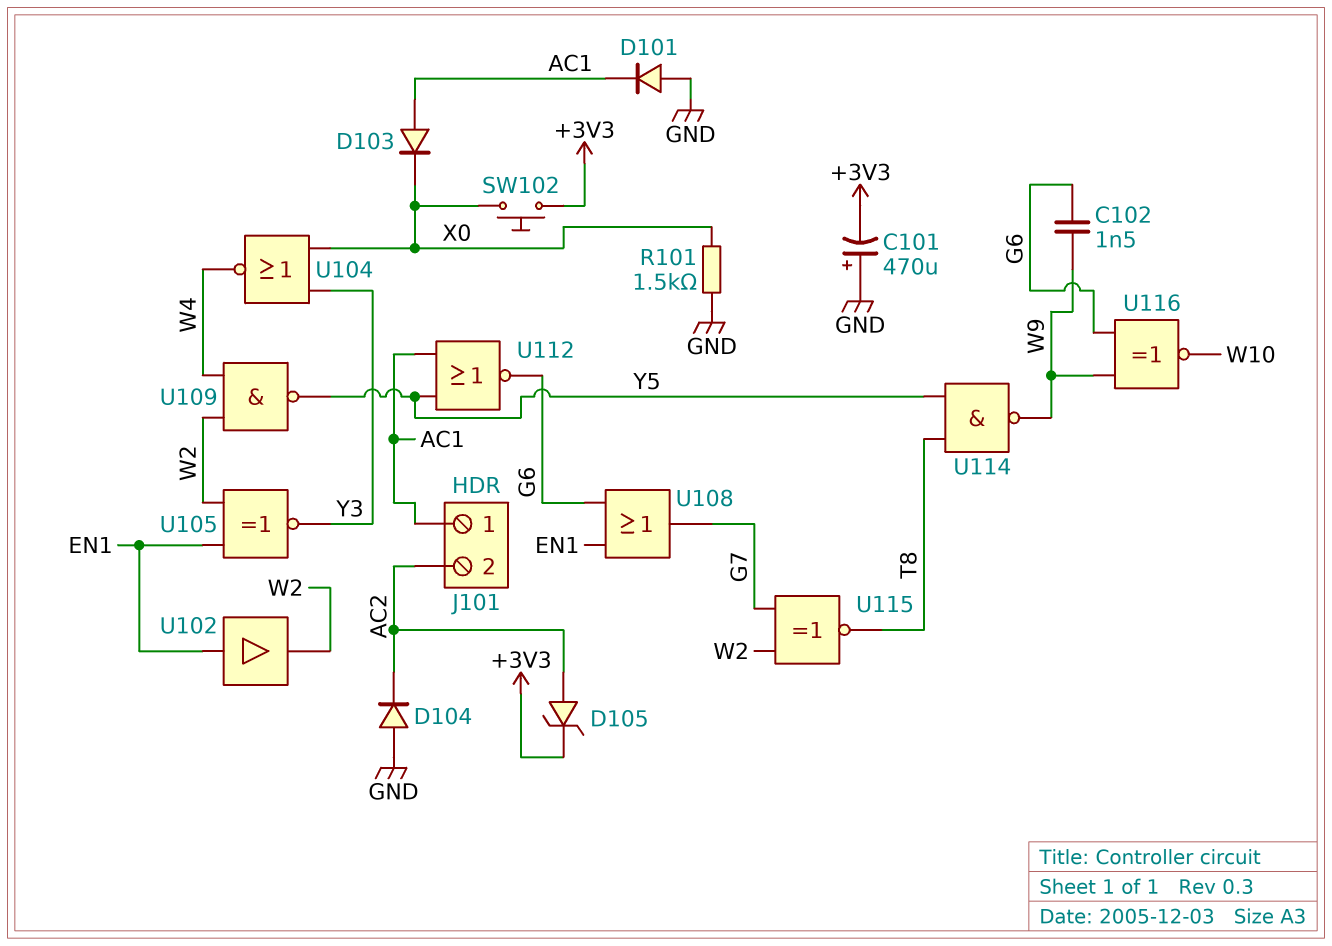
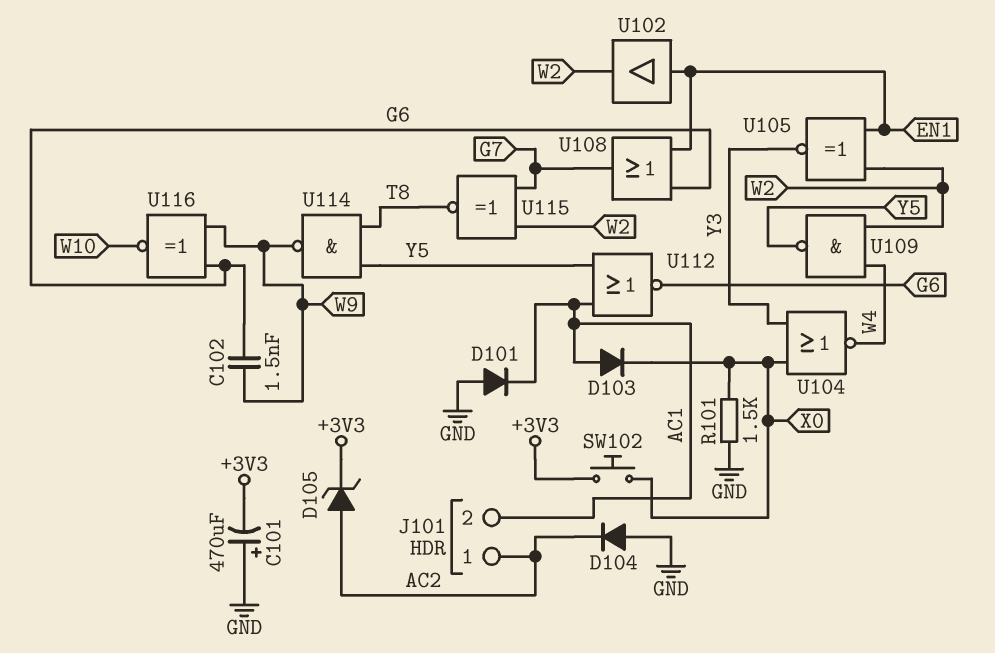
J101 pin 1: AC1 -> AC2
J101 pin 2: AC2 -> AC1

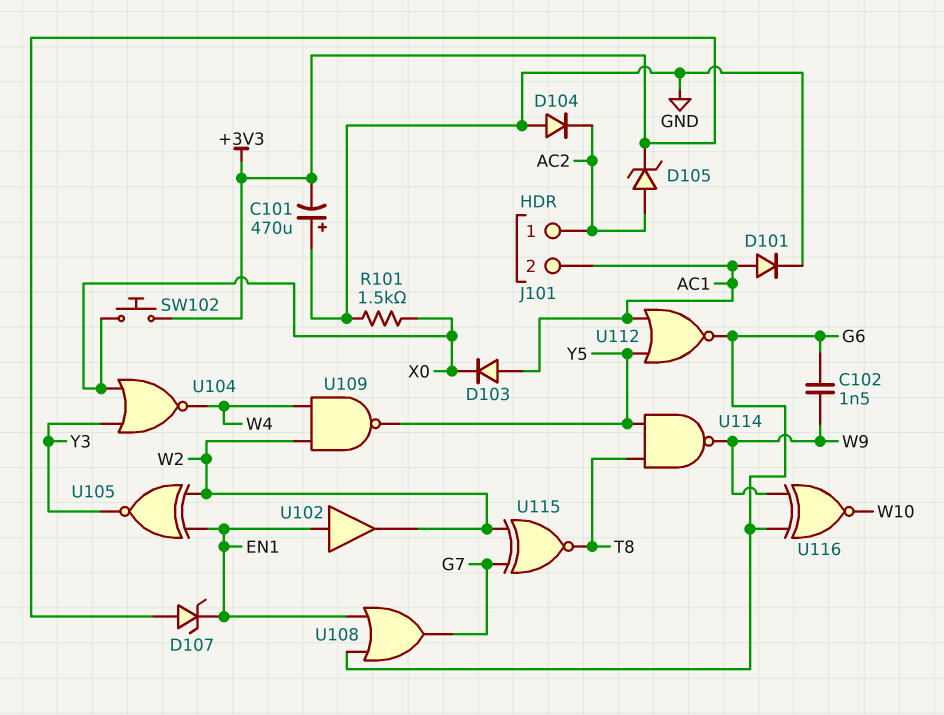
D101: diode (A GND, K AC1) -> diode (A AC1, K GND)
D107: none -> zener (A +3V3, K EN1)

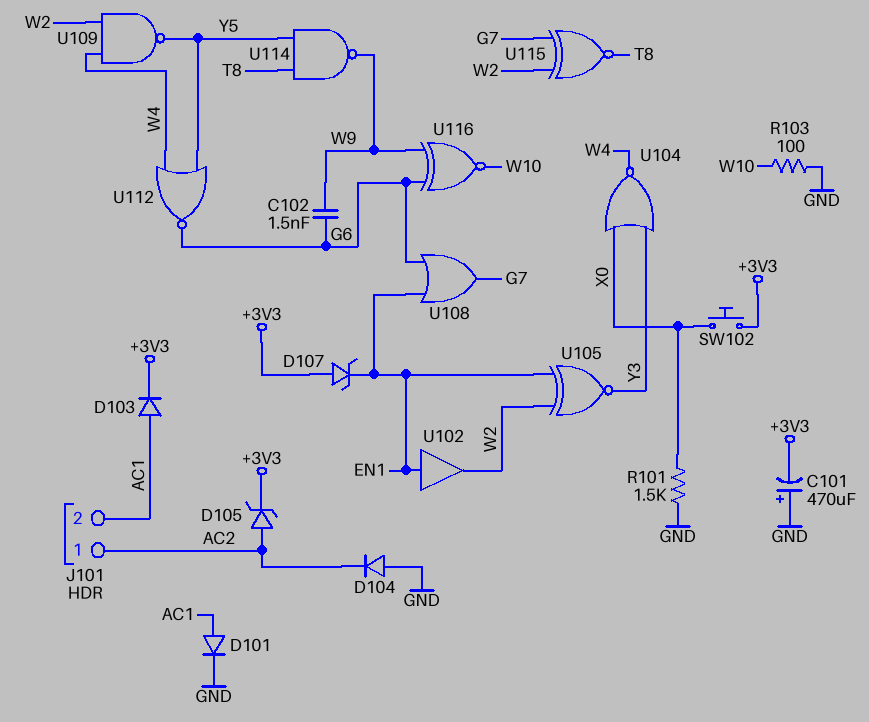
D103: diode (A AC1, K X0) -> diode (A AC1, K +3V3)
R103: none -> 100 (GND, W10)
U112: NOR (in AC1, in Y5, out G6) -> NOR (in W4, in Y5, out G6)

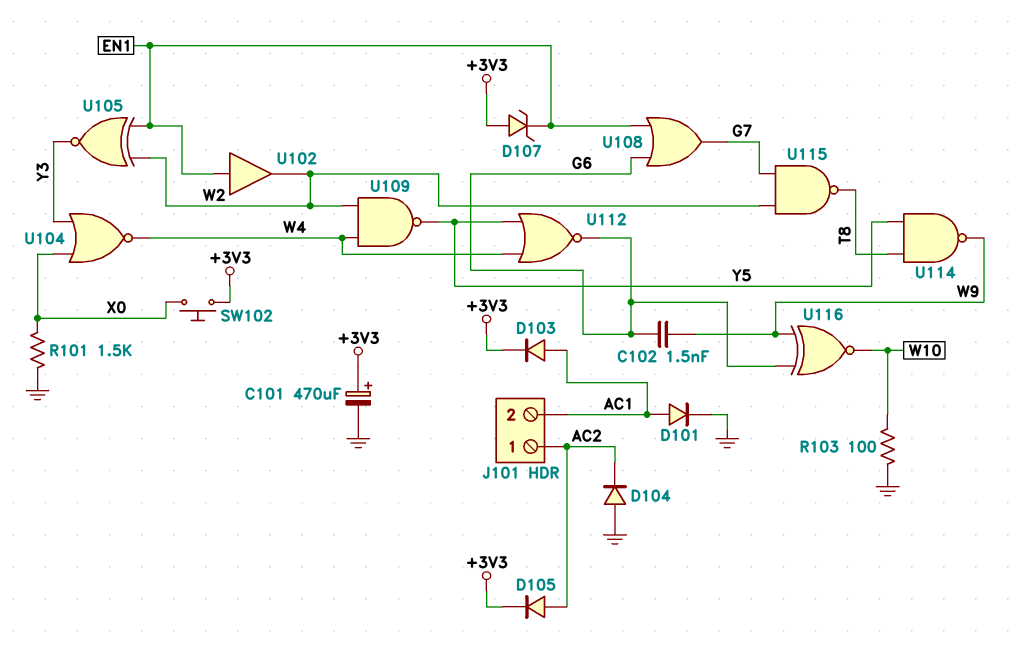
C101: 470uF (plus GND, minus +3V3) -> 470uF (plus +3V3, minus GND)
D105: zener (A AC2, K +3V3) -> diode (A AC2, K +3V3)
U115: XNOR (in G7, in W2, out T8) -> NAND (in G7, in W2, out T8)

